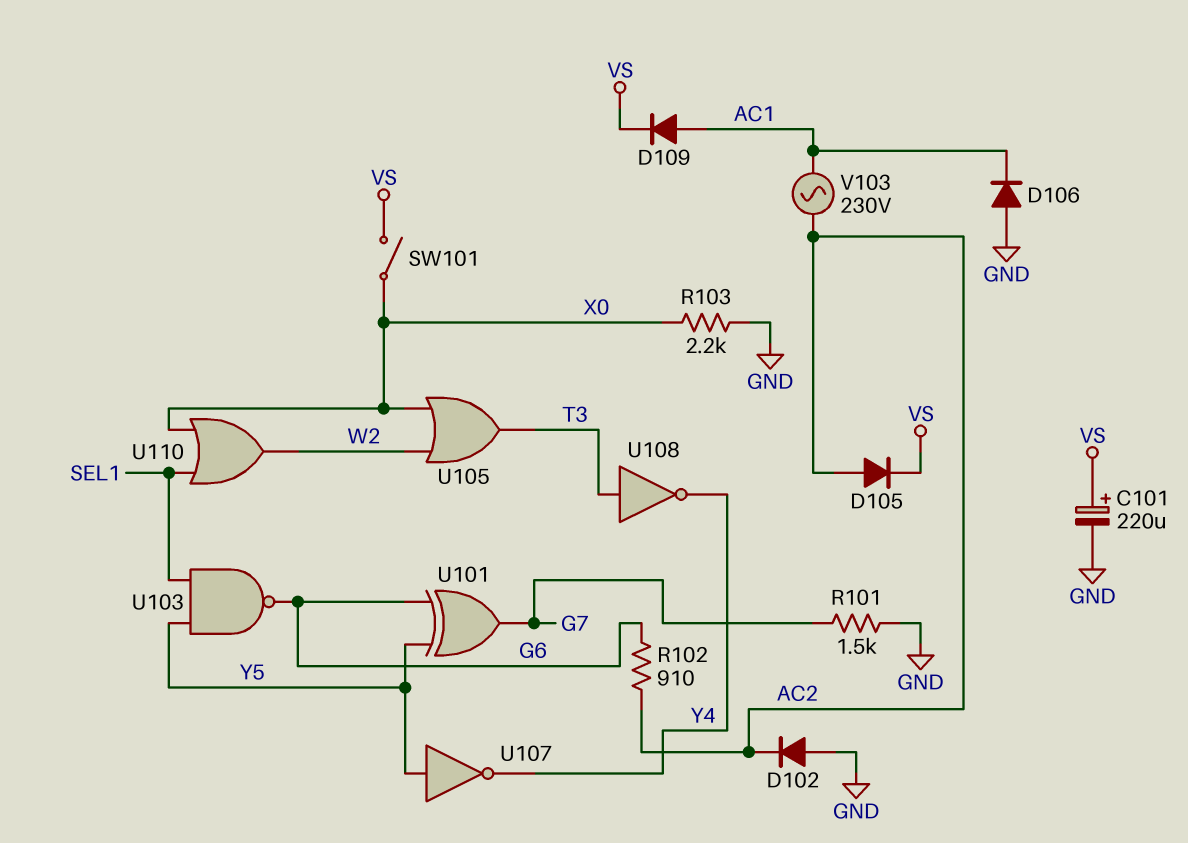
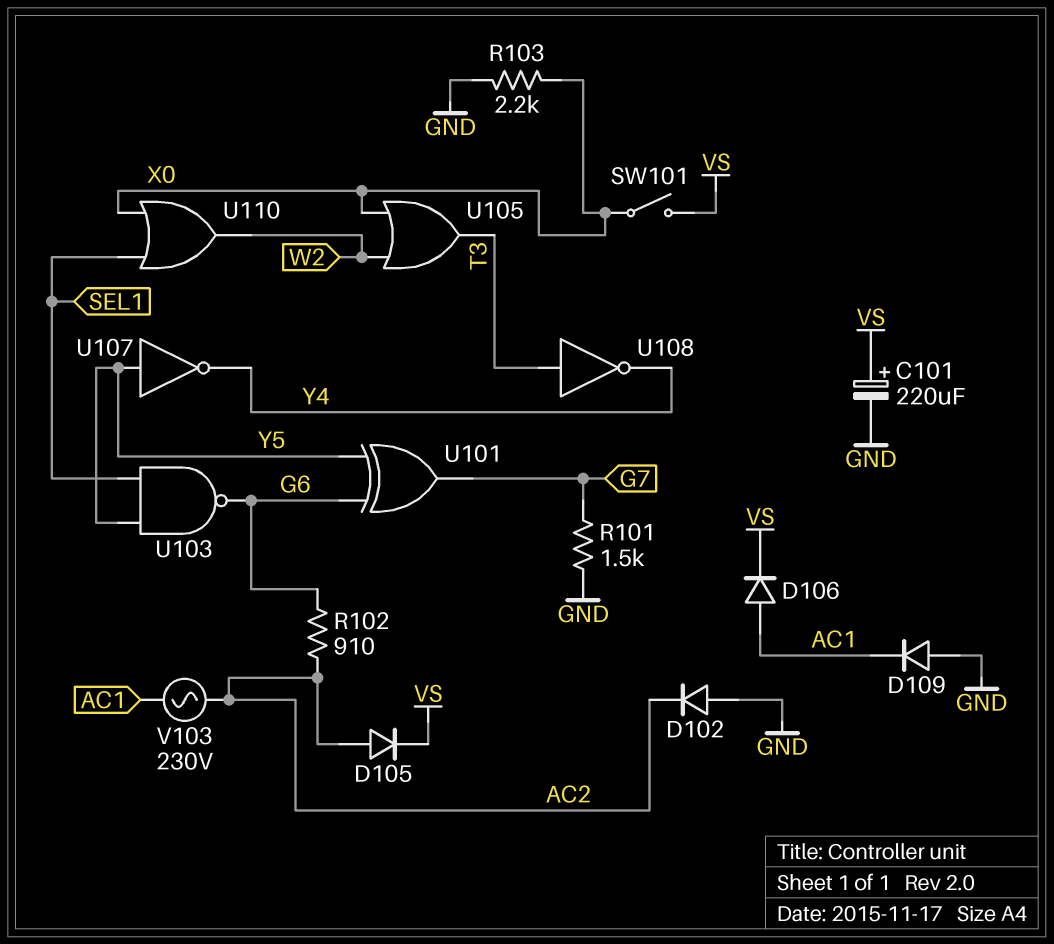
D106: diode (A GND, K AC1) -> diode (A AC1, K VS)
D109: diode (A AC1, K VS) -> diode (A GND, K AC1)

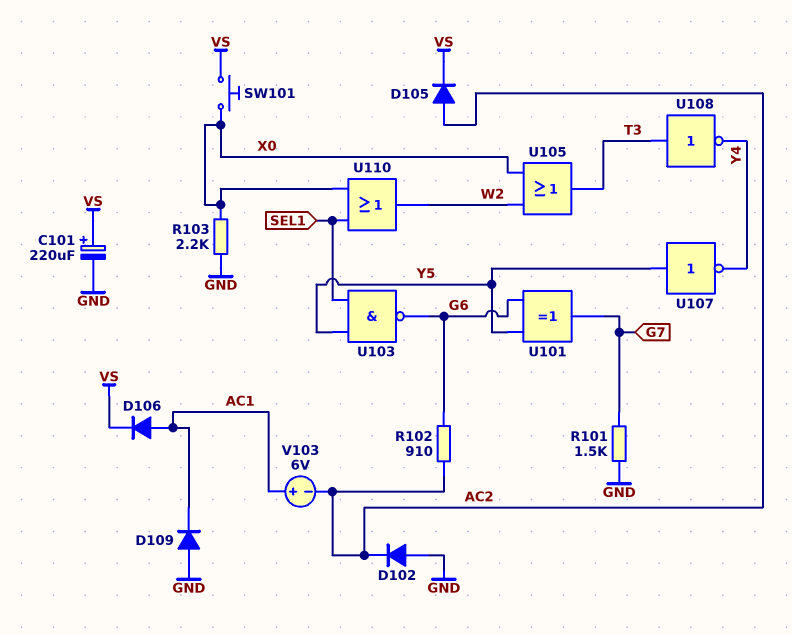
SW101: switch (VS, X0) -> button (VS, X0)
V103: AC 230V (AC1, AC2) -> 6V (plus AC1, minus AC2)

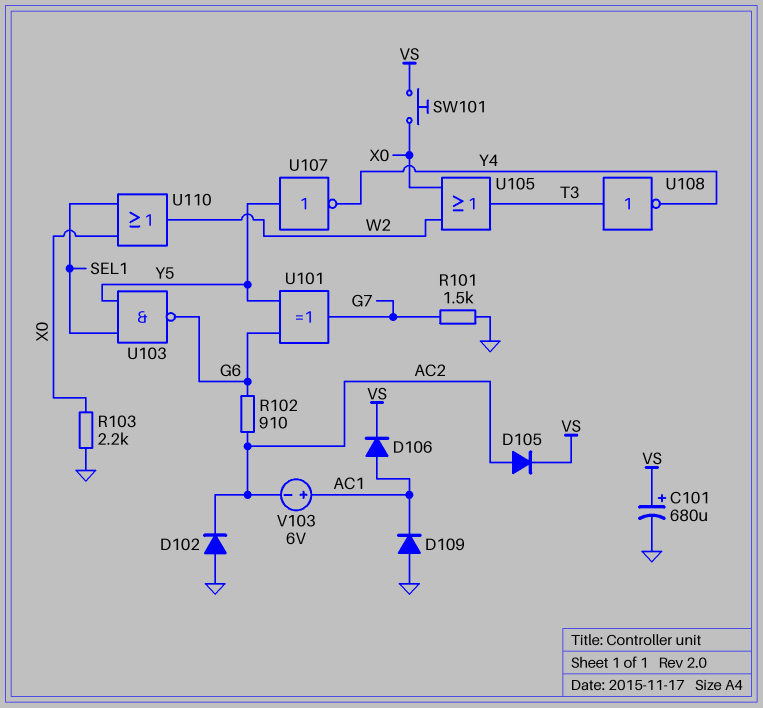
C101: 220uF (plus VS, minus GND) -> 680uF (plus VS, minus GND)

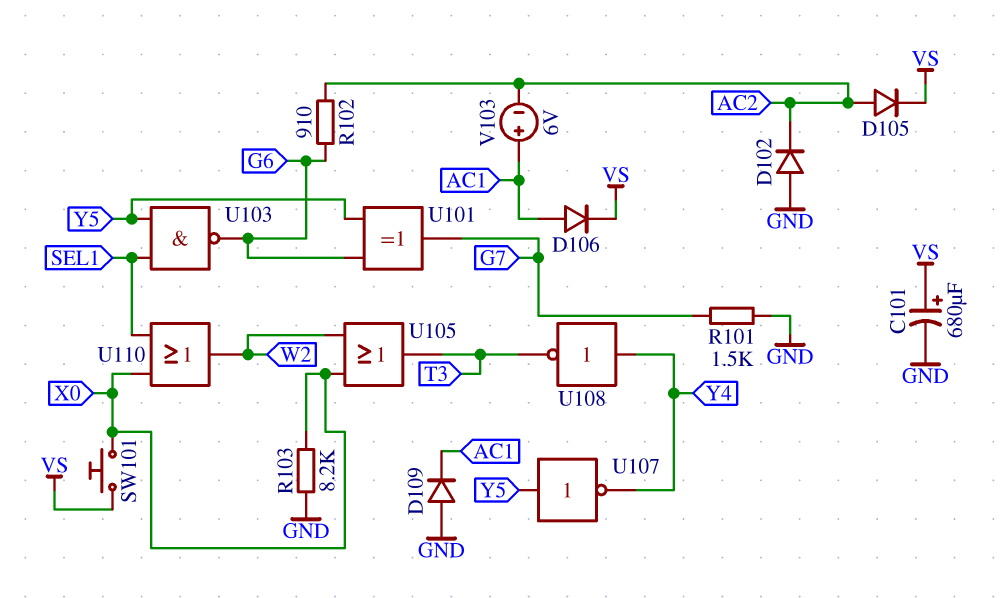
R103: 2.2k (GND, X0) -> 8.2k (GND, X0)
U108: NOT (in T3, out Y4) -> NOT (in Y4, out T3)

